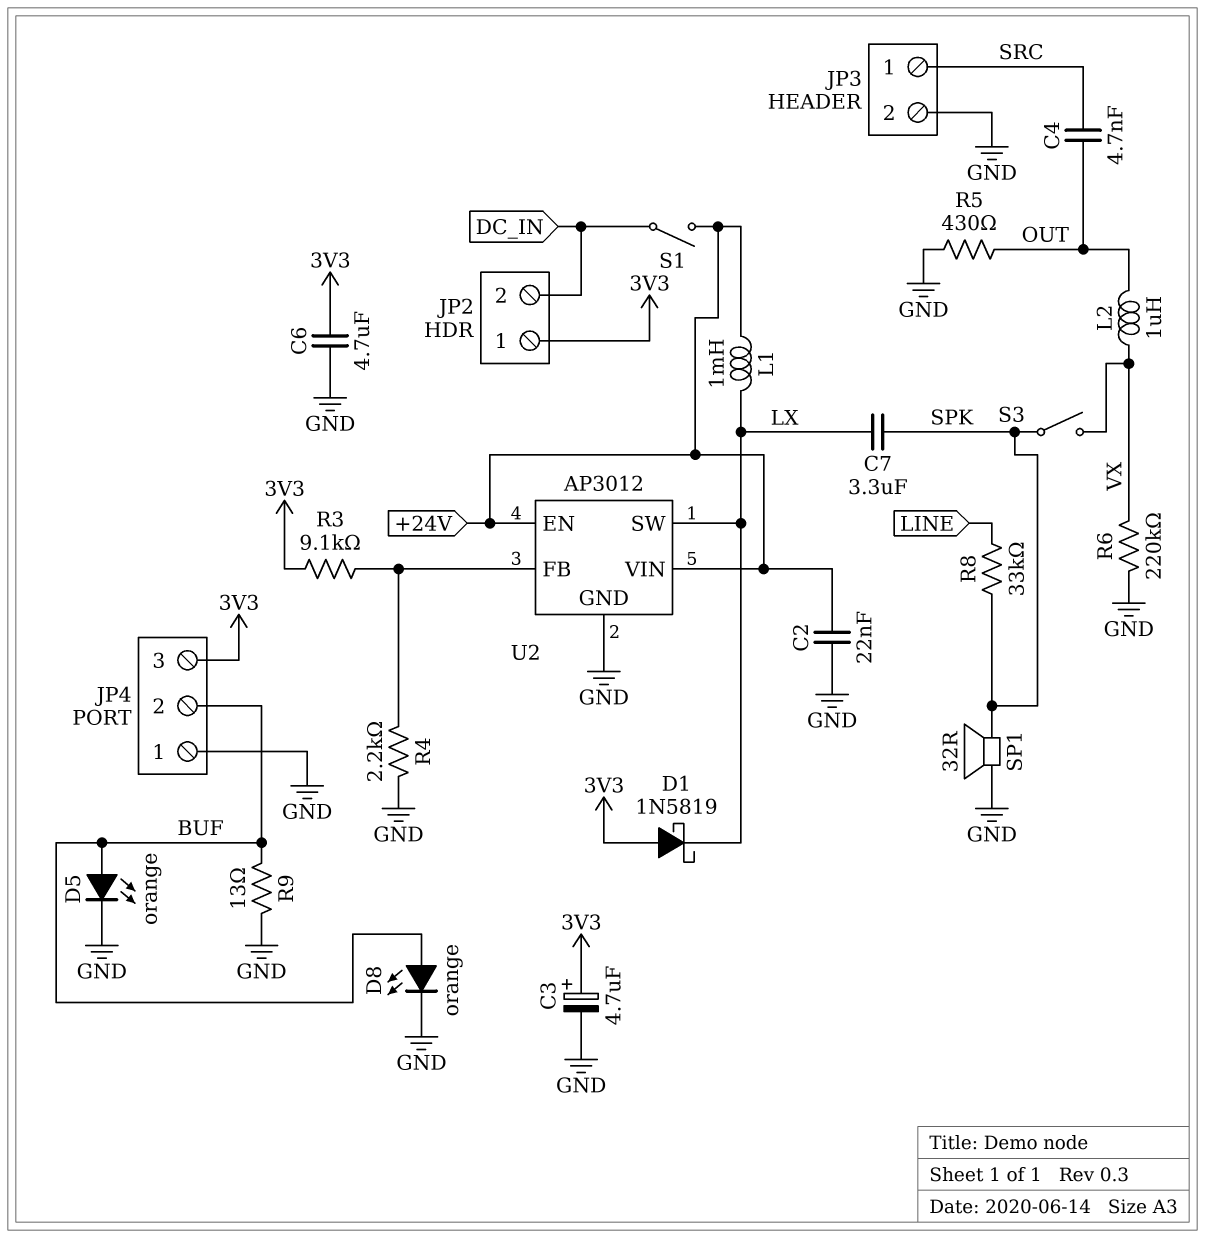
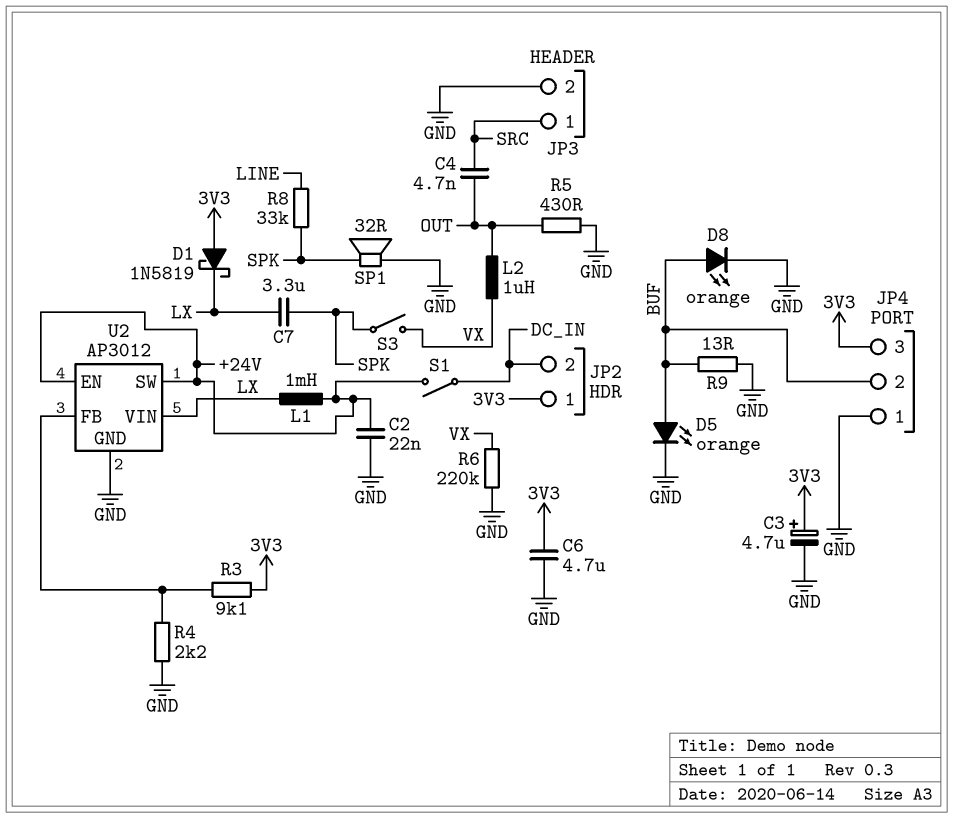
U2 pin SW: LX -> +24V
U2 pin VIN: +24V -> LX

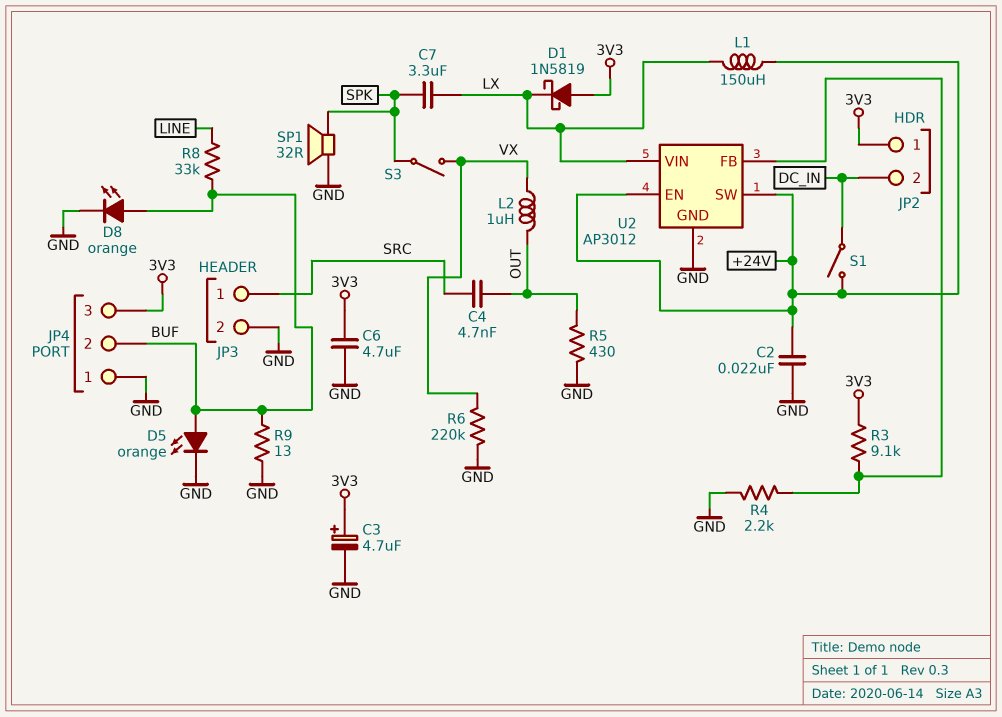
L1: 1mH (+24V, LX) -> 150uH (+24V, LX)
R8: 33k (LINE, SPK) -> 33k (BUF, LINE)

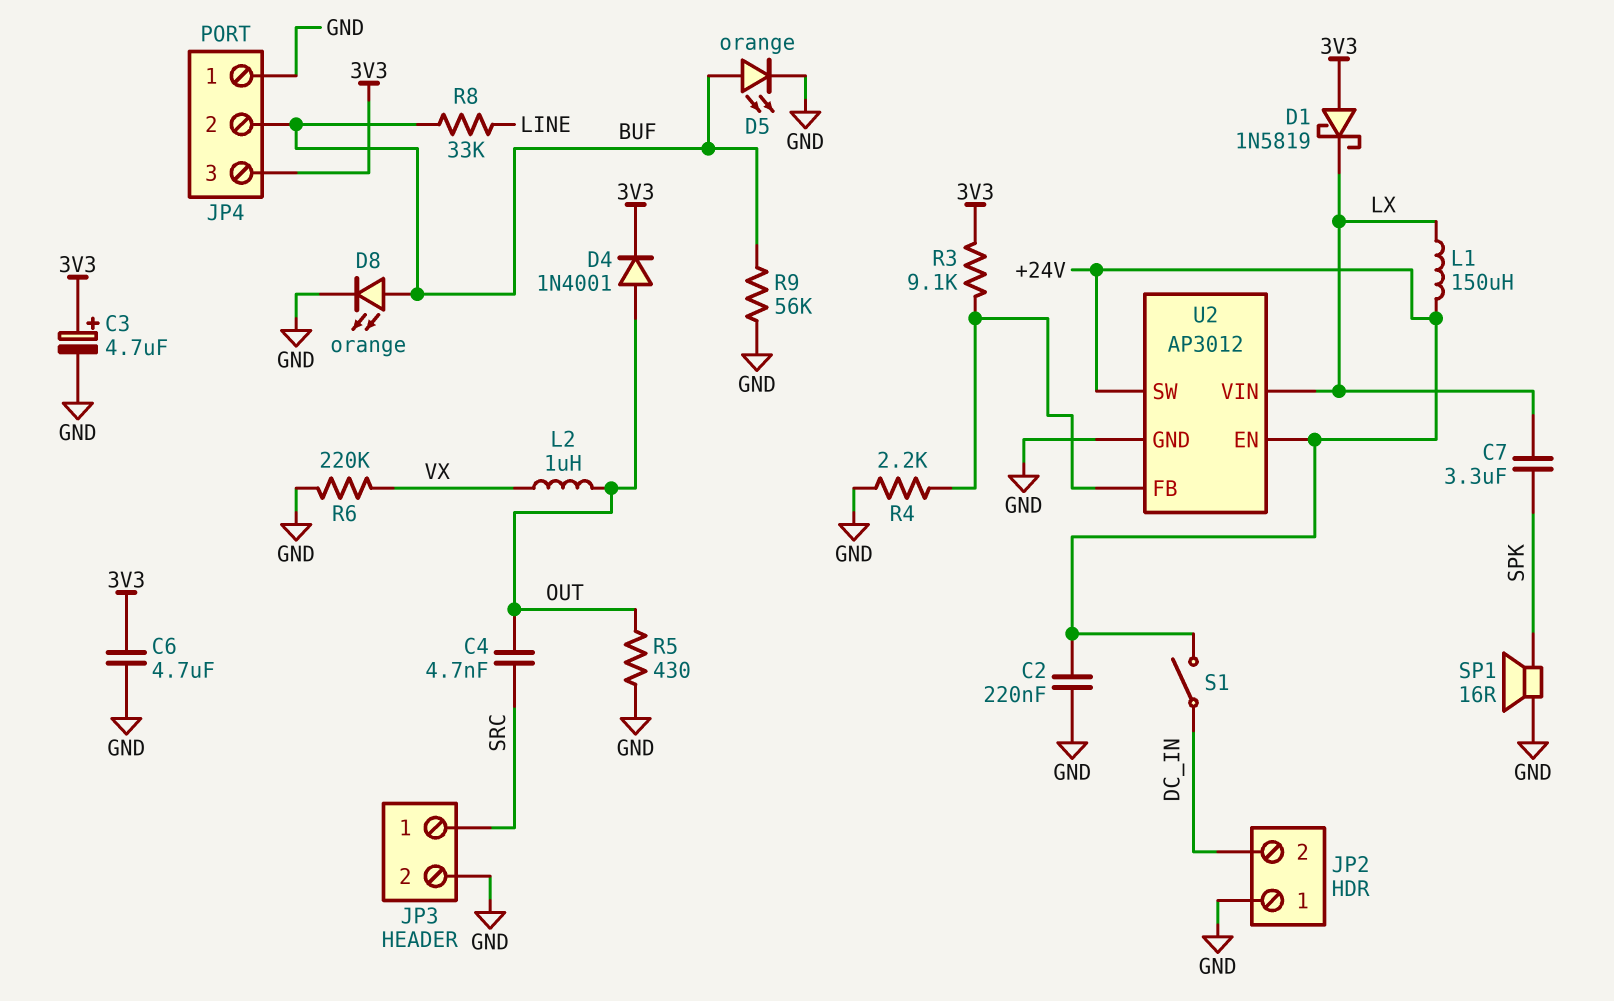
C2: 22nF (+24V, GND) -> 220nF (+24V, GND)
D4: none -> diode 1N4001 (A OUT, K 3V3)
JP2 pin 1: 3V3 -> GND
R9: 13 (BUF, GND) -> 56k (BUF, GND)
S3: switch (SPK, VX) -> none
SP1: speaker 32R (GND, SPK) -> speaker 16R (GND, SPK)

